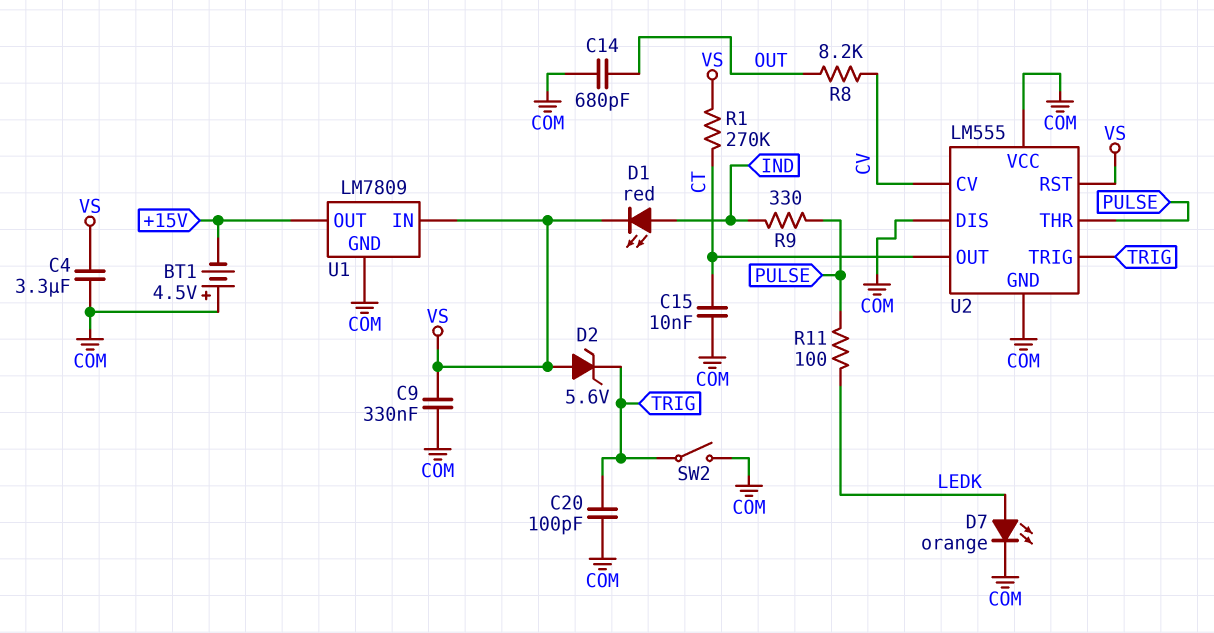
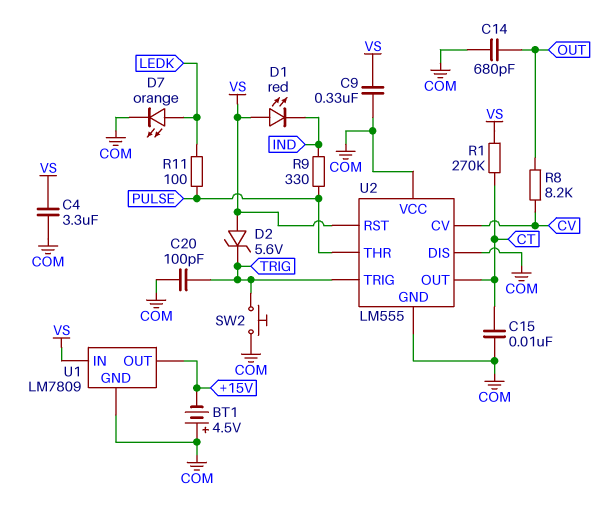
D1: LED red (A IND, K VS) -> LED red (A VS, K IND)
SW2: switch (COM, TRIG) -> button (COM, TRIG)

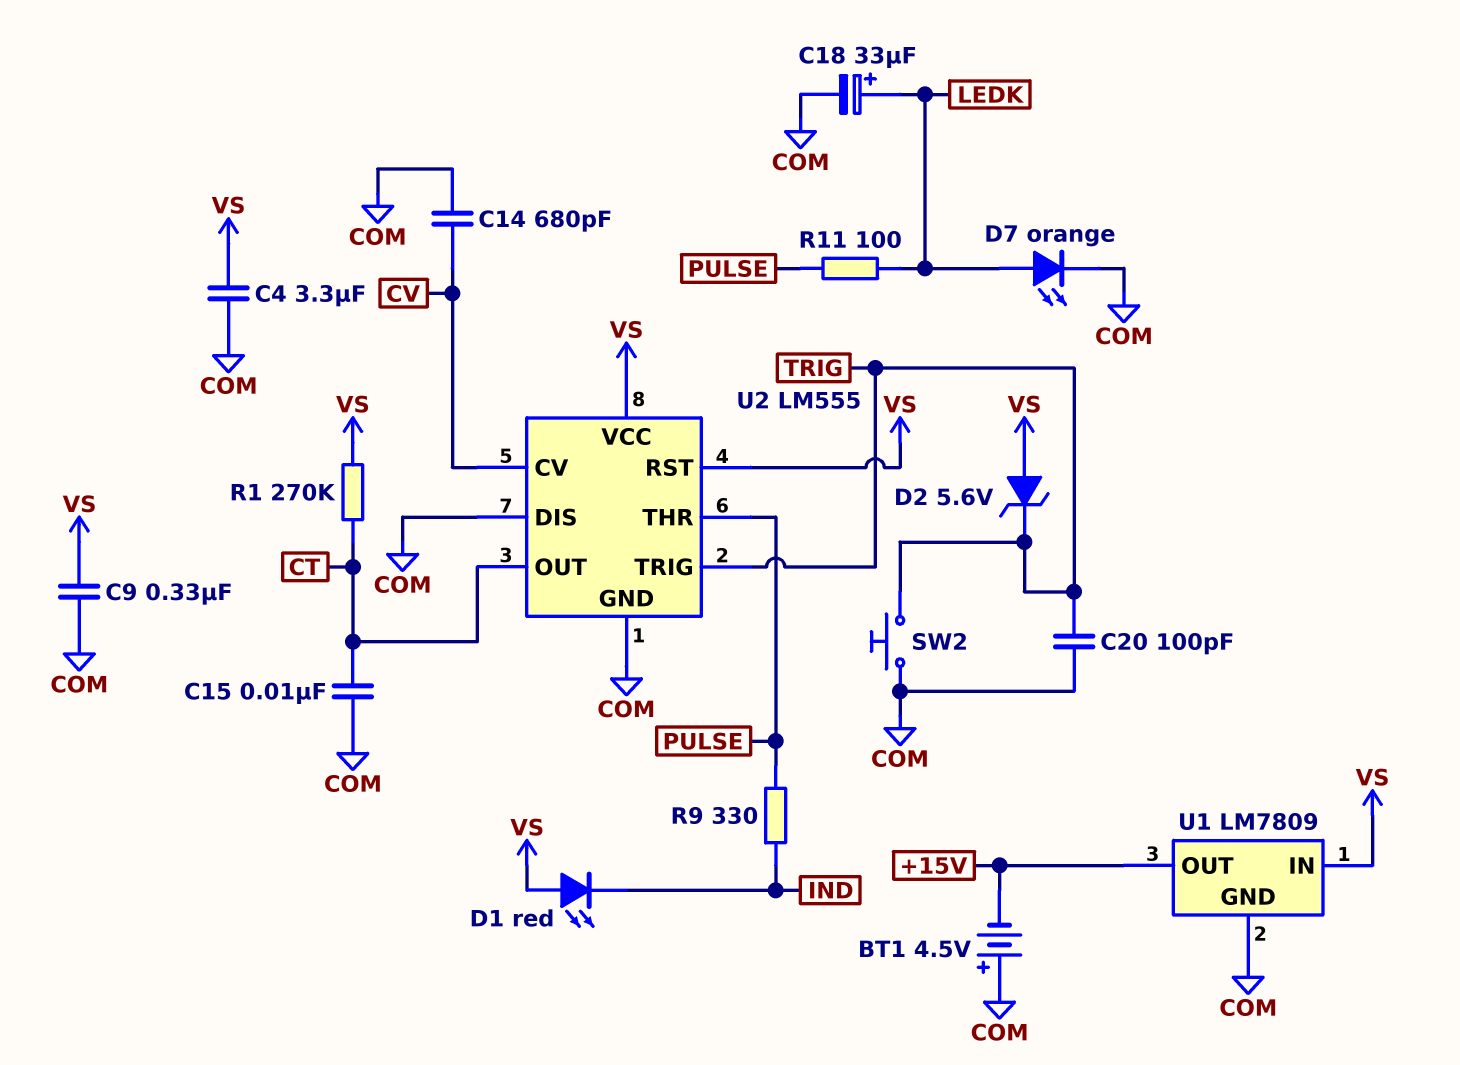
C14: 680pF (COM, OUT) -> 680pF (COM, CV)
C18: none -> 33uF (plus LEDK, minus COM)
R8: 8.2k (CV, OUT) -> none
U2 pin VCC: COM -> VS

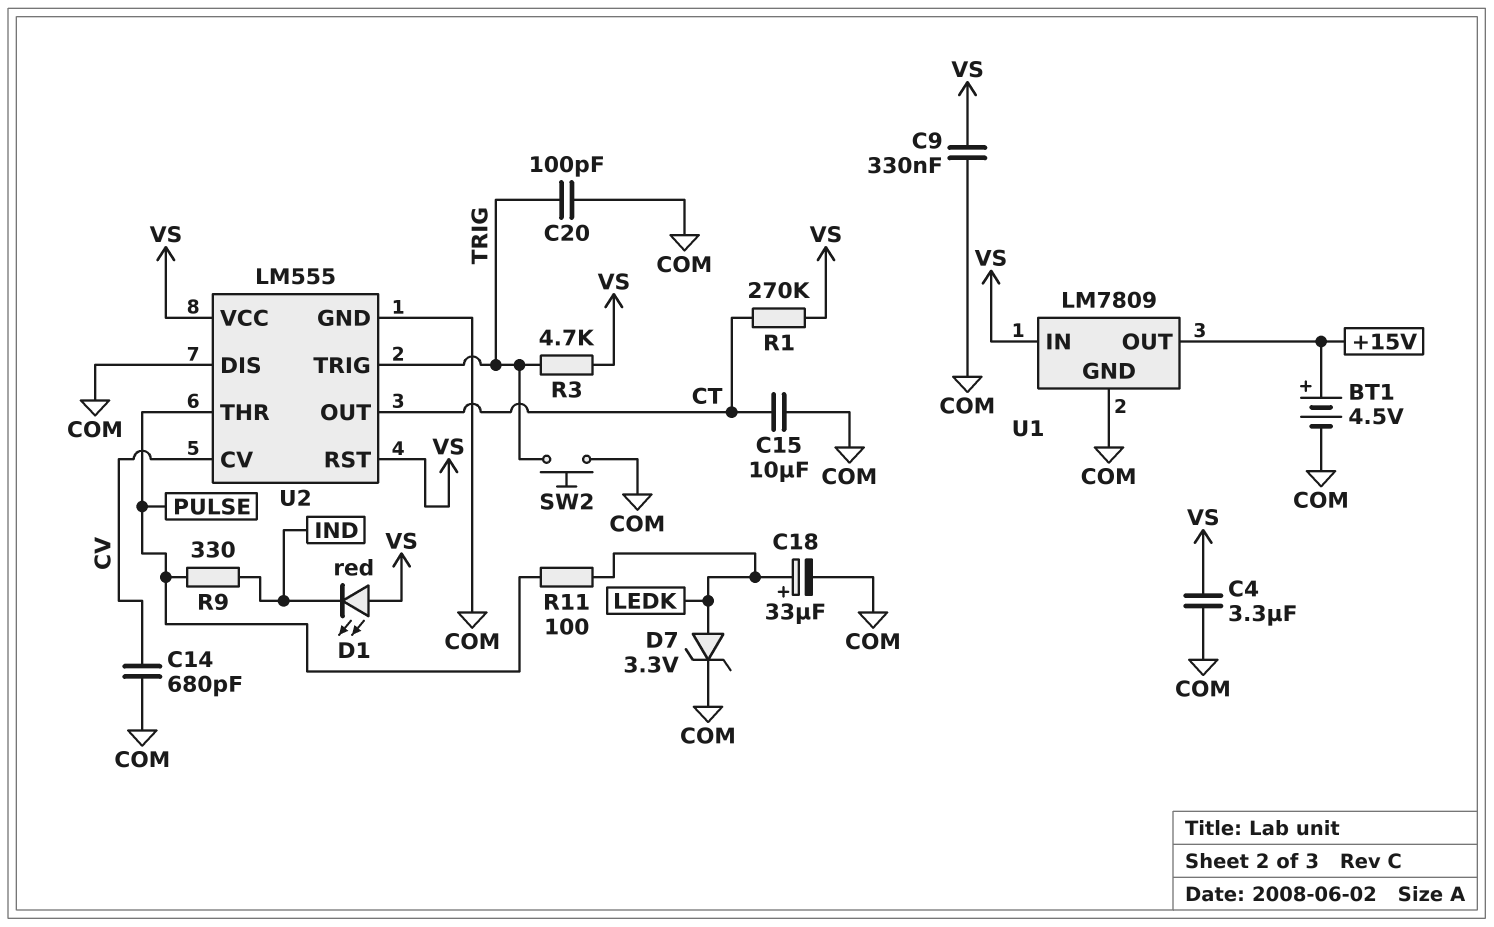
BT1: 4.5V (plus COM, minus +15V) -> 4.5V (plus +15V, minus COM)
C15: 10nF (COM, CT) -> 10uF (COM, CT)
D2: zener 5.6V (A VS, K TRIG) -> none
D7: LED orange (A LEDK, K COM) -> zener 3.3V (A LEDK, K COM)
R3: none -> 4.7k (TRIG, VS)

